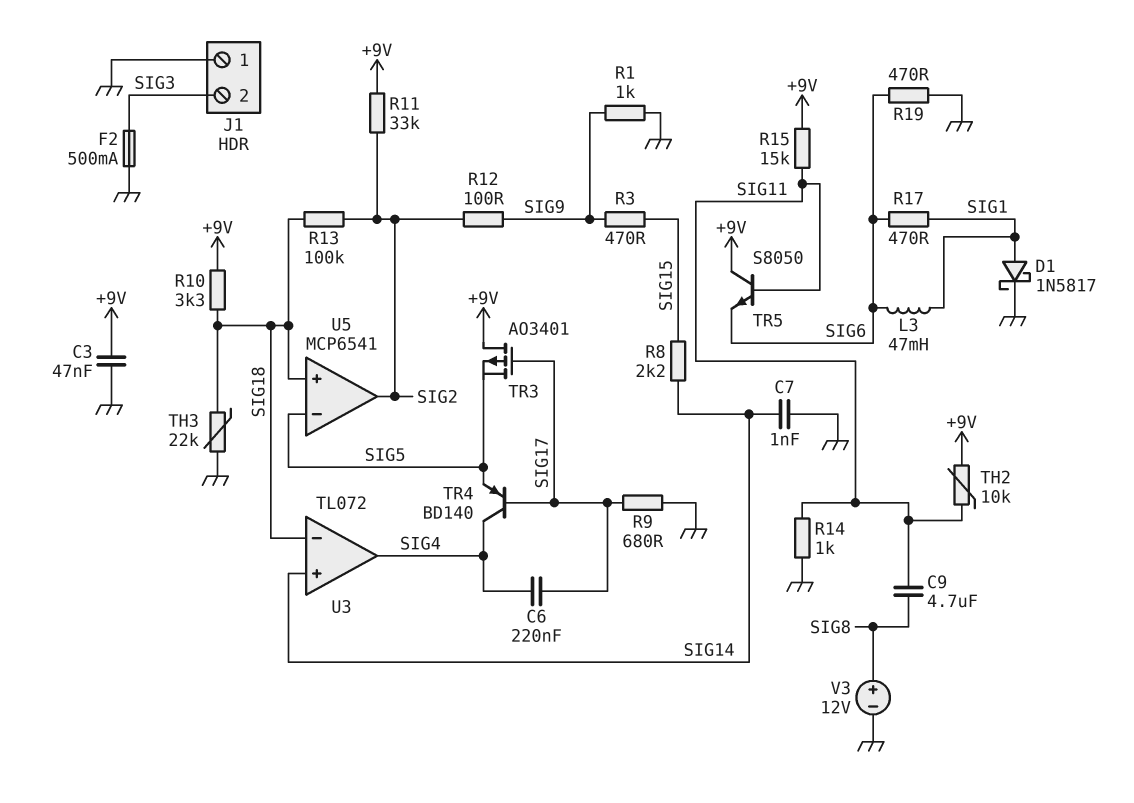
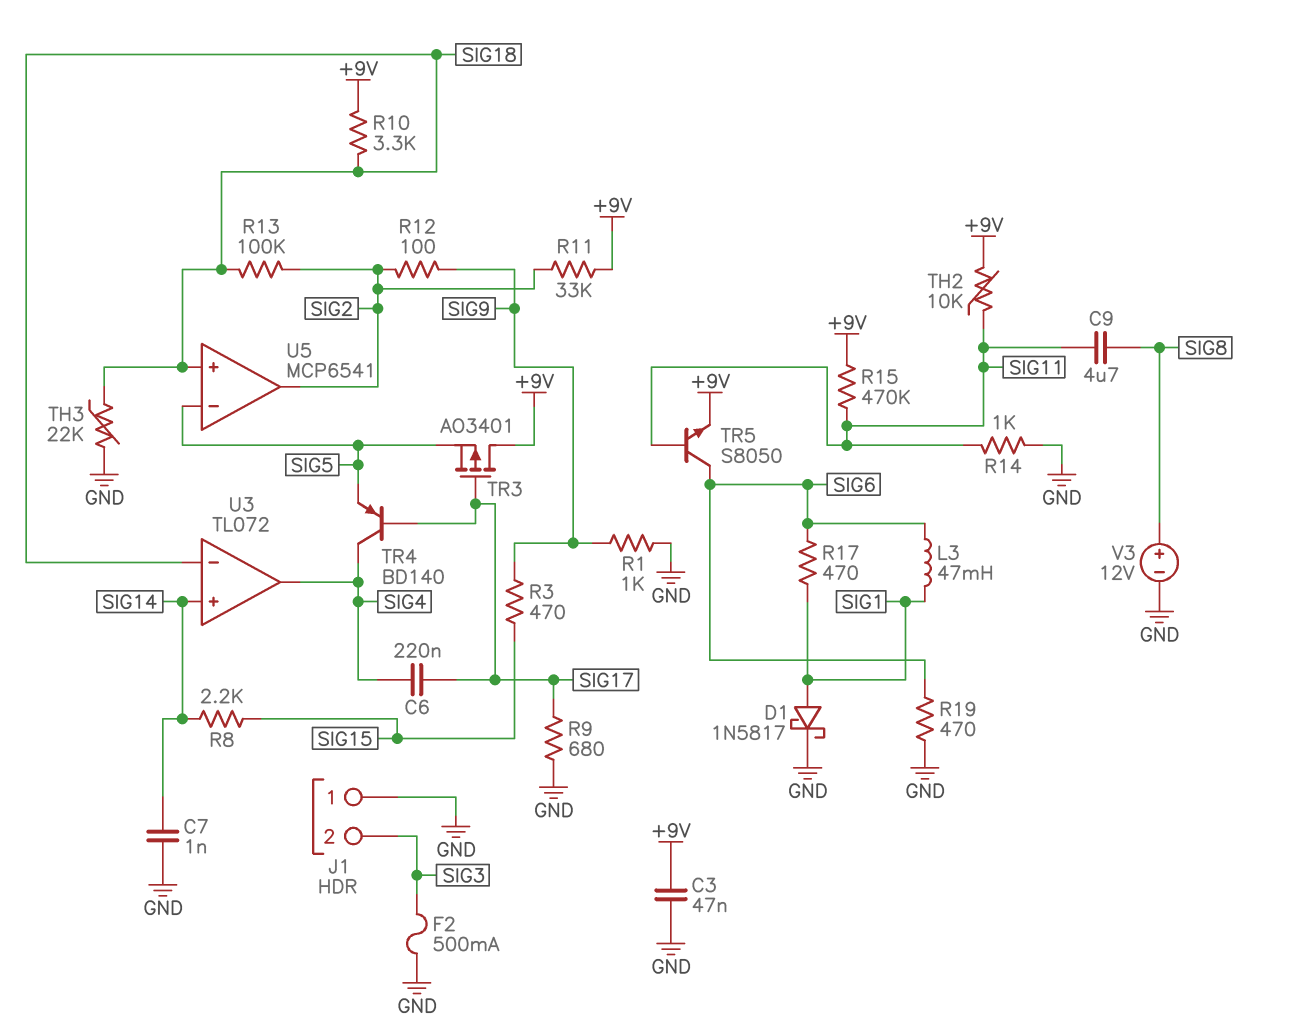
R15: 15k (+9V, SIG11) -> 470k (+9V, SIG11)
TR5: NPN S8050 (B SIG11, C +9V, E SIG6) -> NPN S8050 (B SIG11, C SIG6, E +9V)

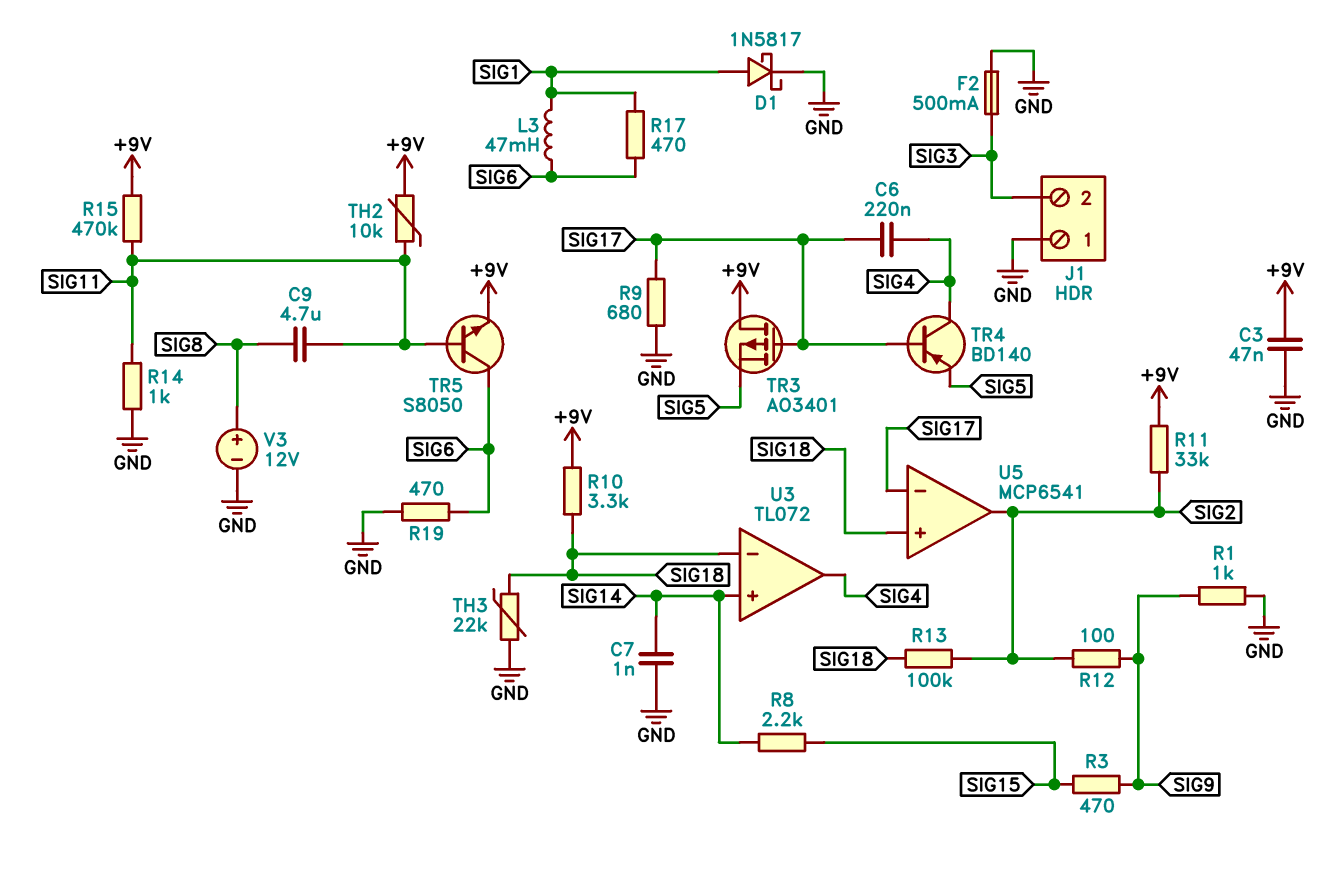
U5 pin in-: SIG5 -> SIG17

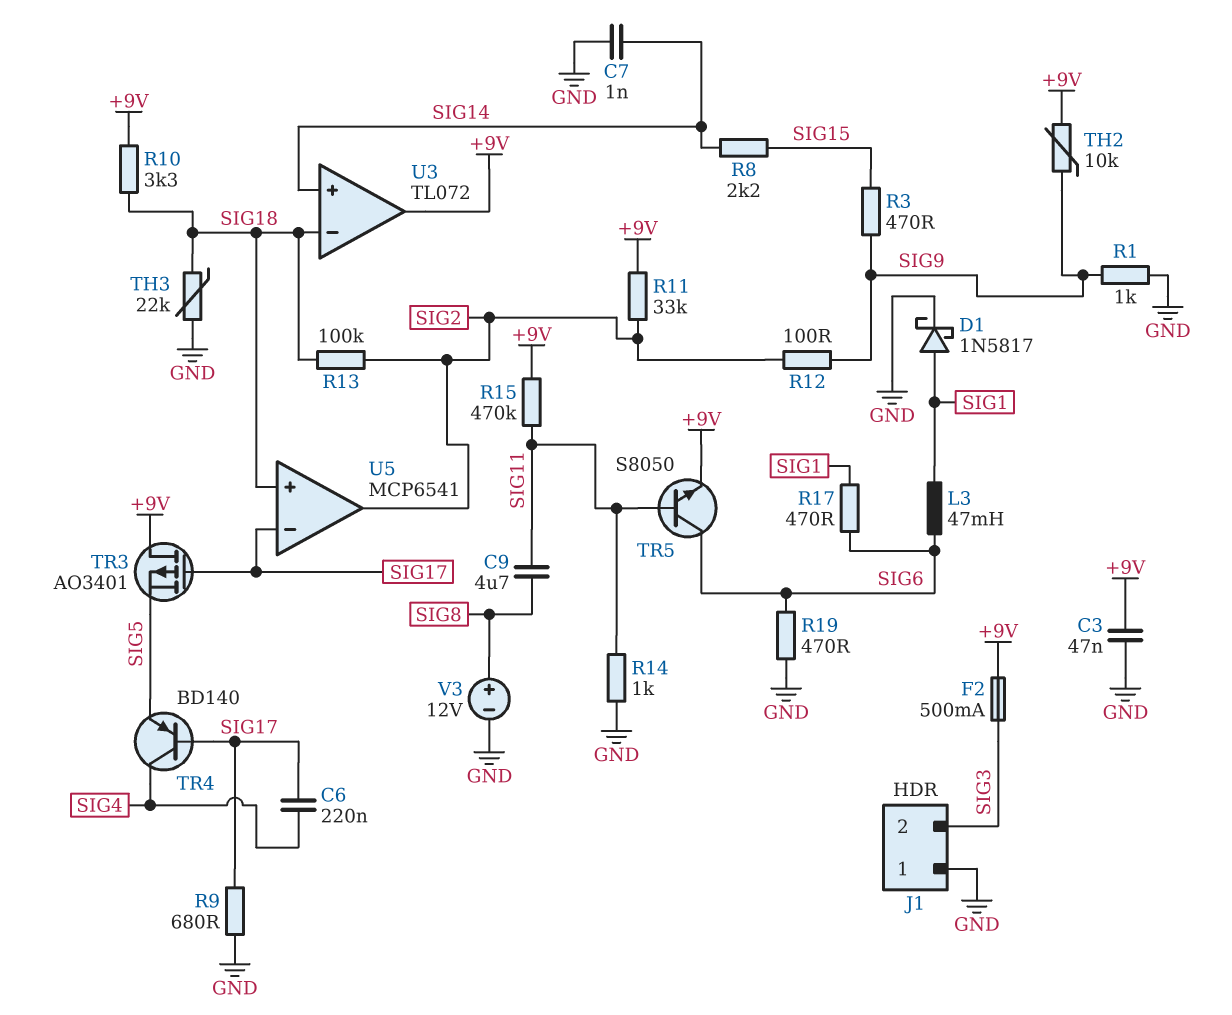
F2: 500mA (GND, SIG3) -> 500mA (+9V, SIG3)
TH2: 10k (+9V, SIG11) -> 10k (+9V, SIG9)
U3 pin out: SIG4 -> +9V

